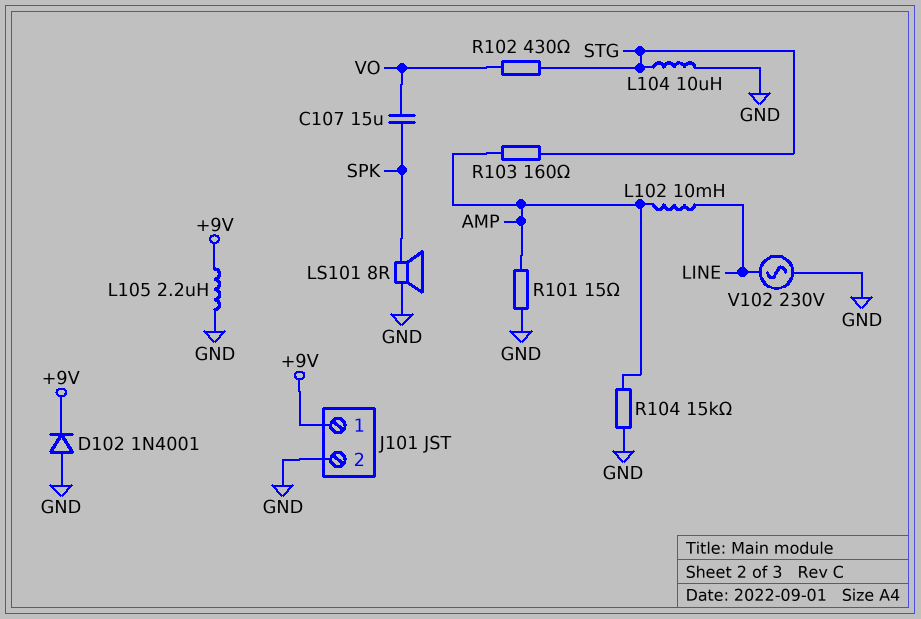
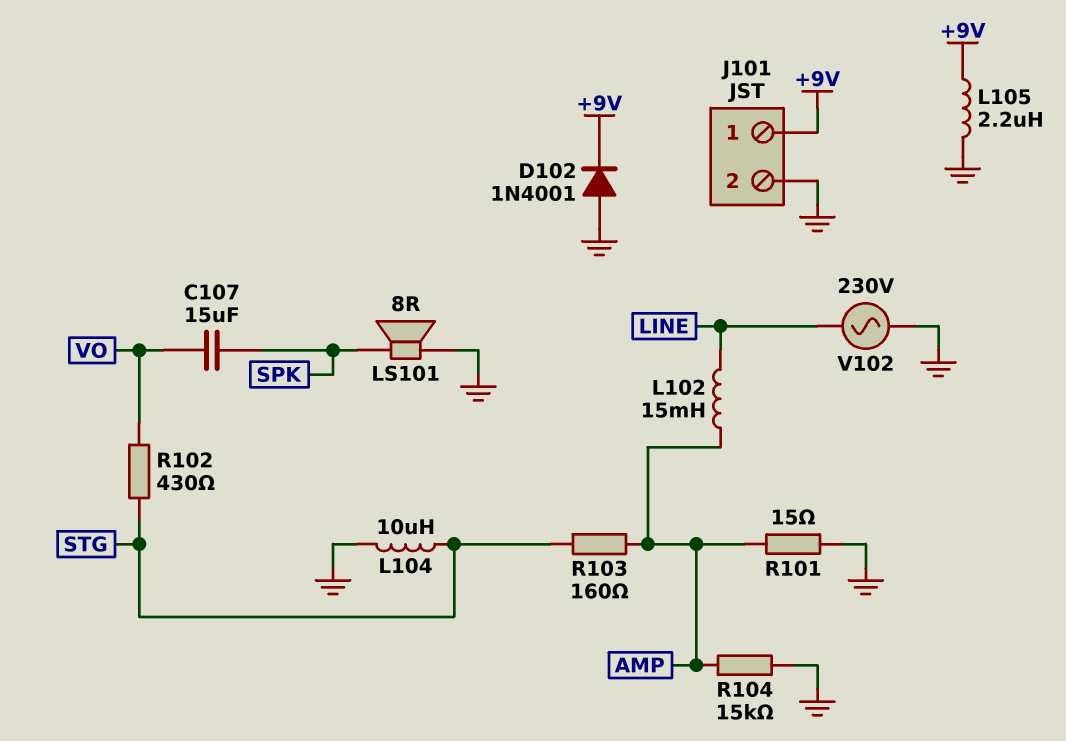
L102: 10mH (AMP, LINE) -> 15mH (AMP, LINE)

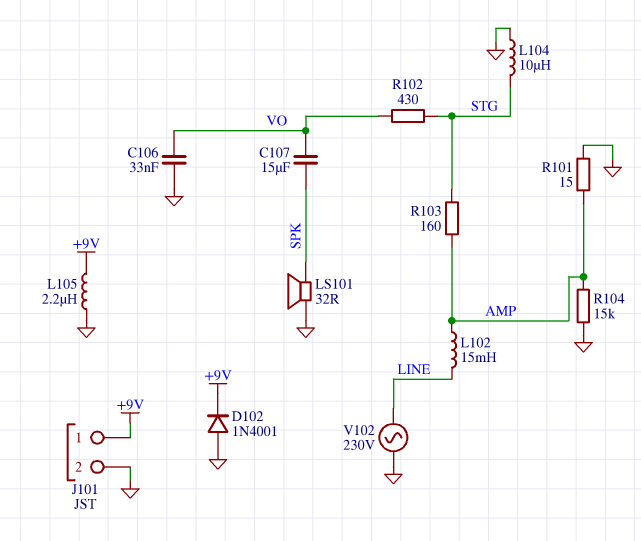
C106: none -> 33nF (GND, VO)
LS101: speaker 8R (GND, SPK) -> speaker 32R (GND, SPK)

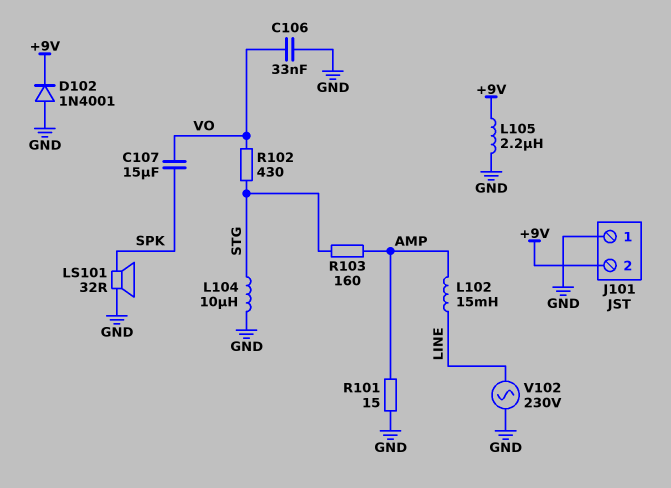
J101 pin 1: +9V -> GND
J101 pin 2: GND -> +9V
R104: 15k (AMP, GND) -> none

